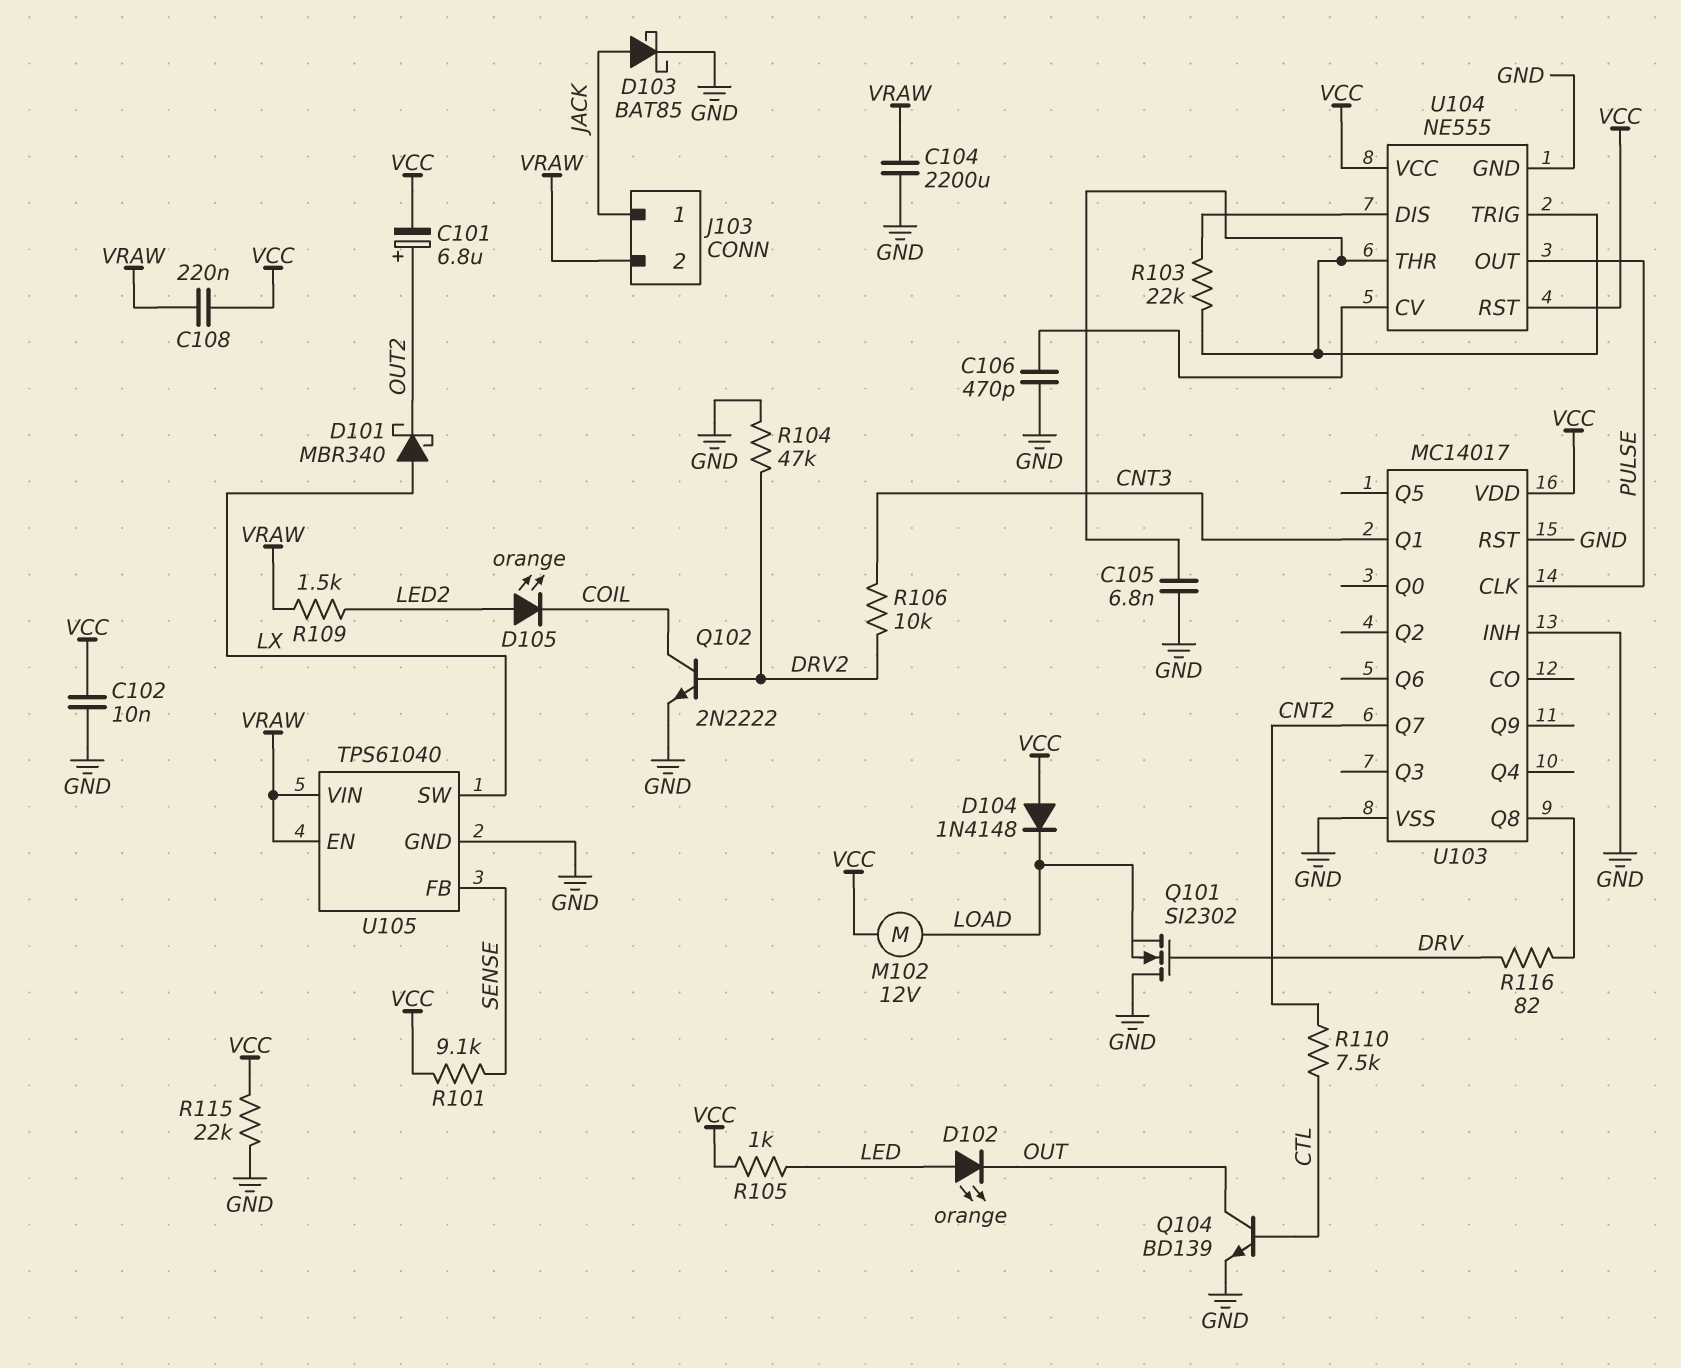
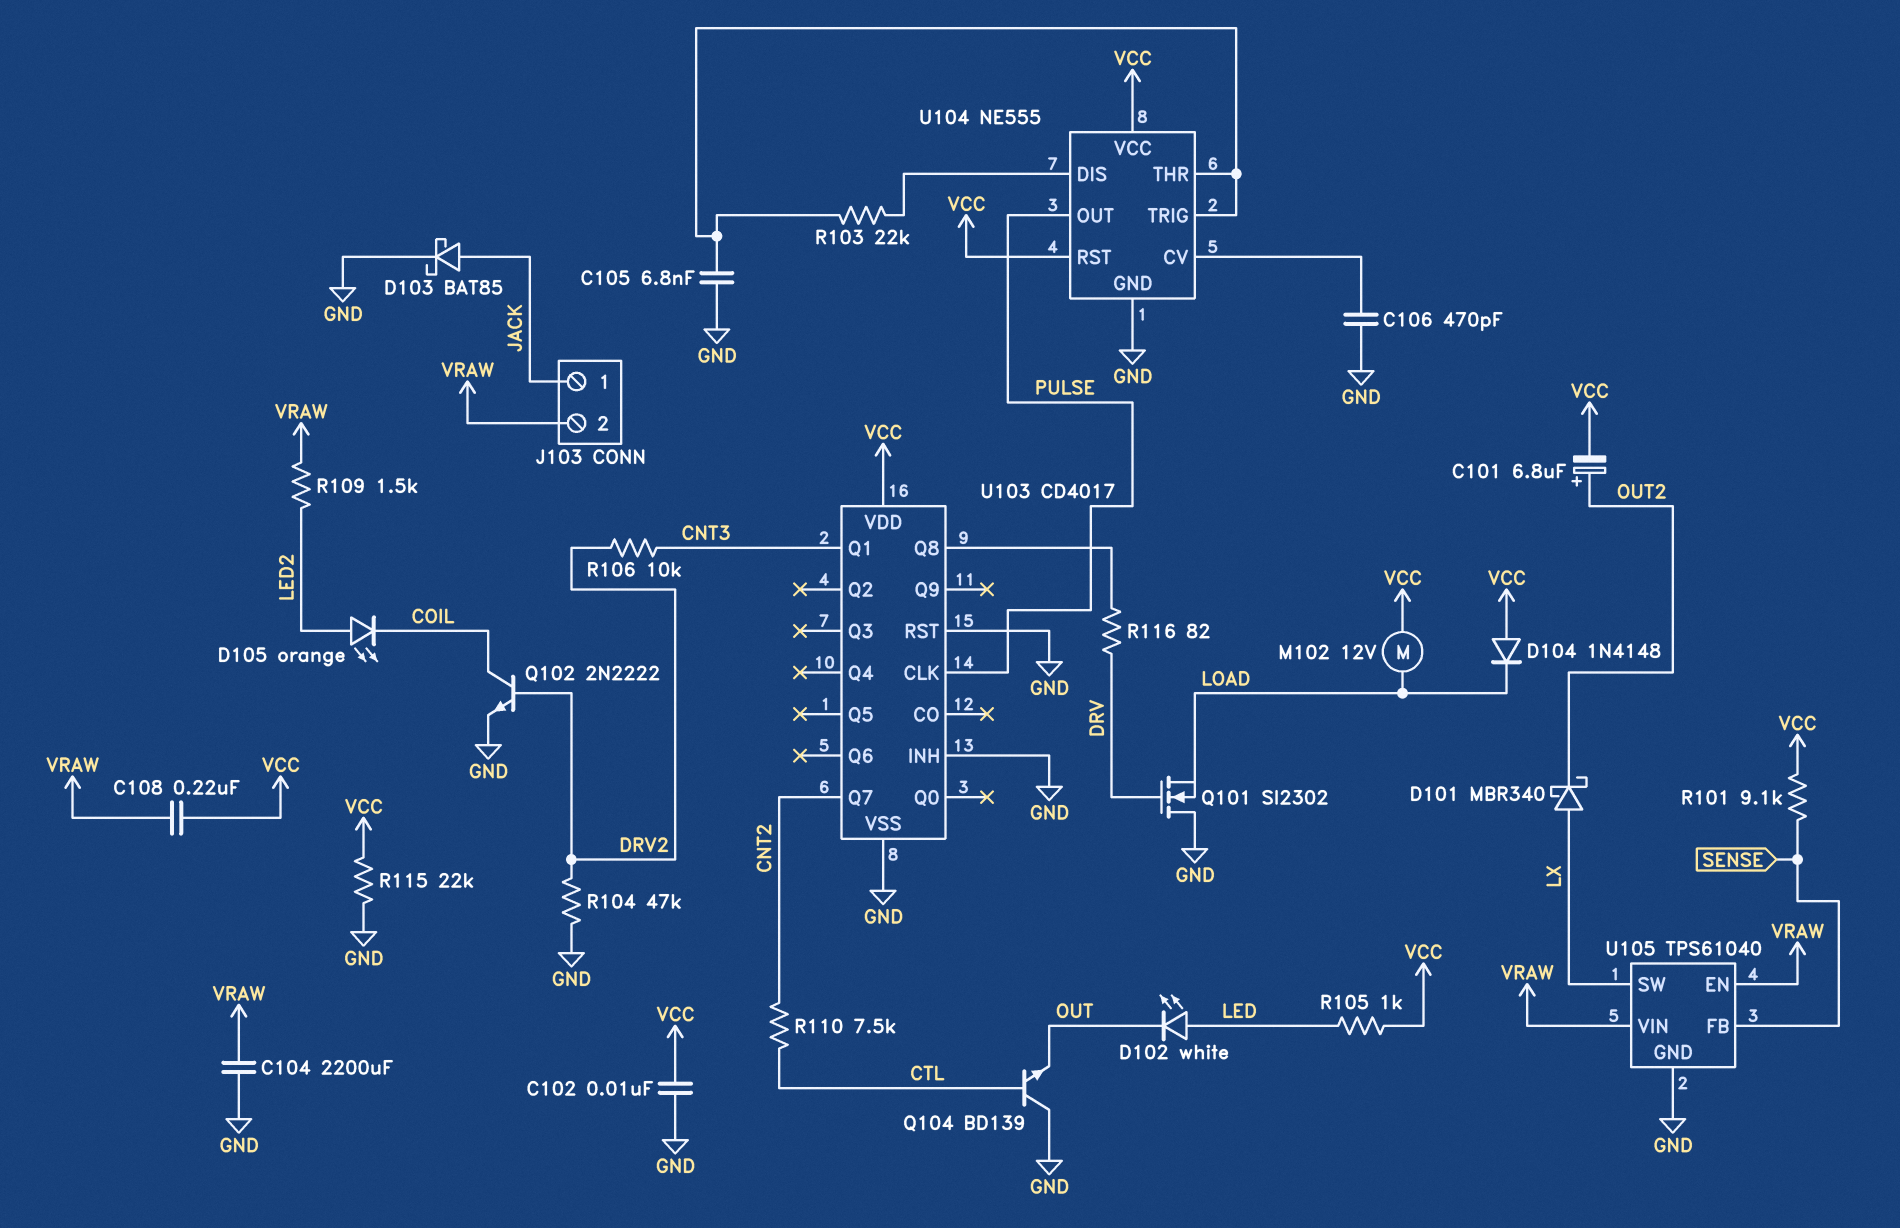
D102: LED orange (A LED, K OUT) -> LED white (A LED, K OUT)
Q104: NPN BD139 (B CTL, C OUT, E GND) -> NPN BD139 (B CTL, C GND, E OUT)
U103: MC14017 -> CD4017

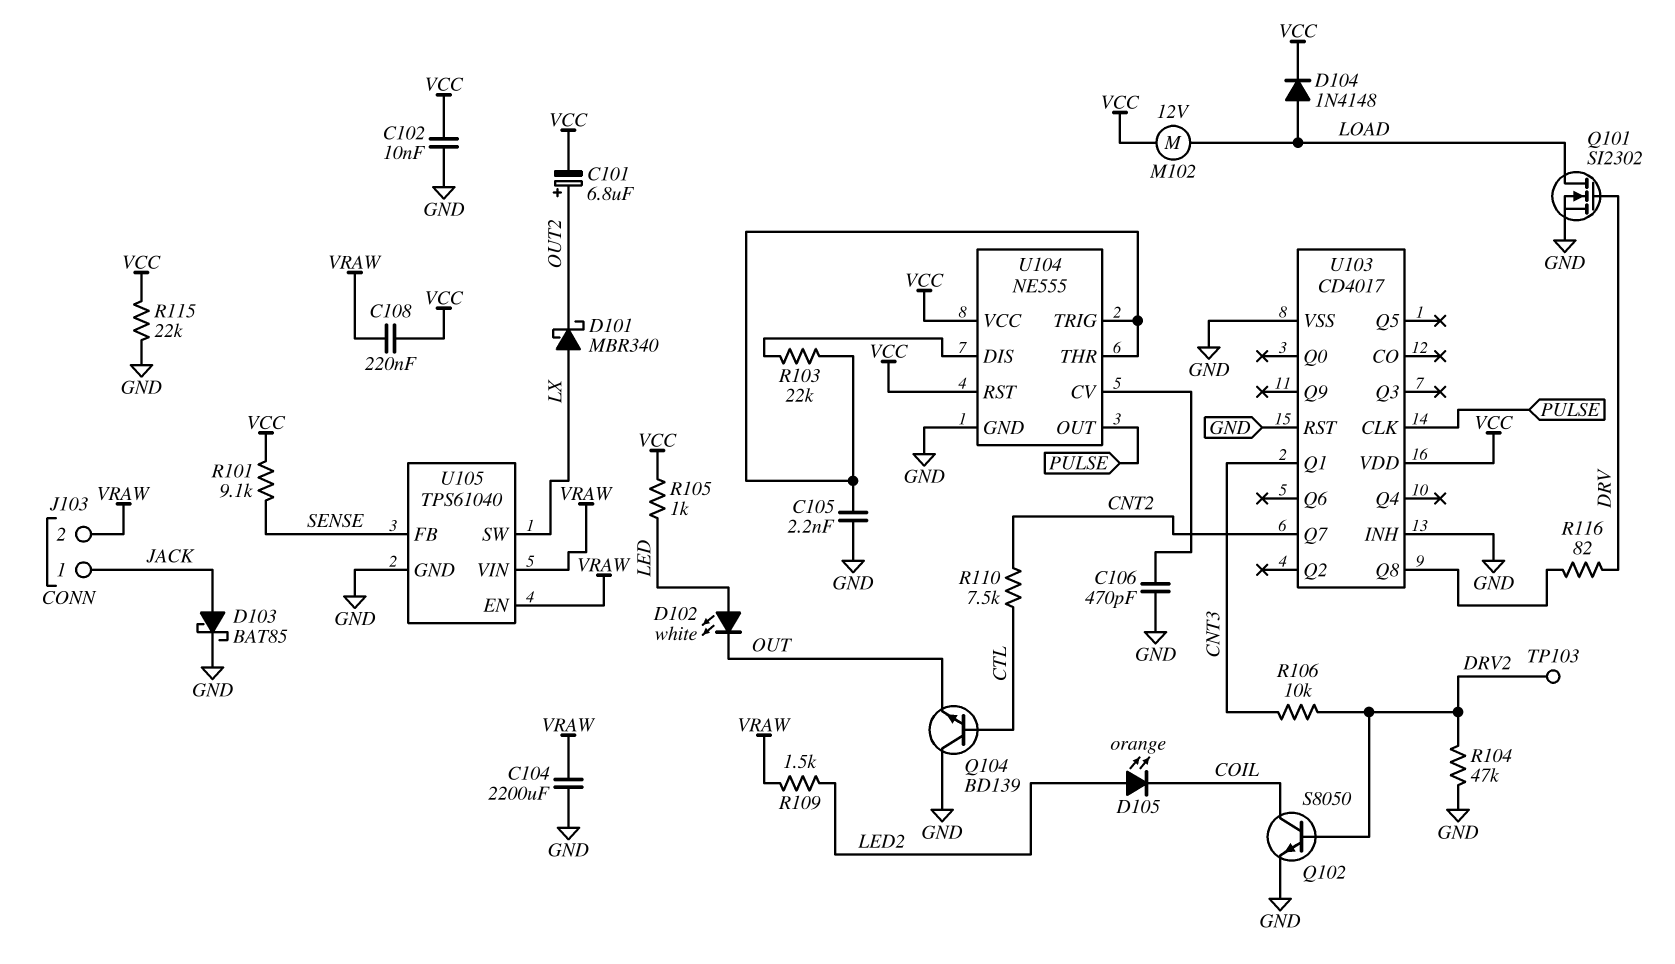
C105: 6.8nF (GND, U104/THR) -> 2.2nF (GND, U104/THR)
D104: diode 1N4148 (A VCC, K LOAD) -> diode 1N4148 (A LOAD, K VCC)
Q101: NMOS SI2302 (G DRV, D GND, S LOAD) -> NMOS SI2302 (G DRV, D LOAD, S GND)
Q102: NPN 2N2222 (B DRV2, C COIL, E GND) -> NPN S8050 (B DRV2, C COIL, E GND)
TP103: none -> test point (DRV2)

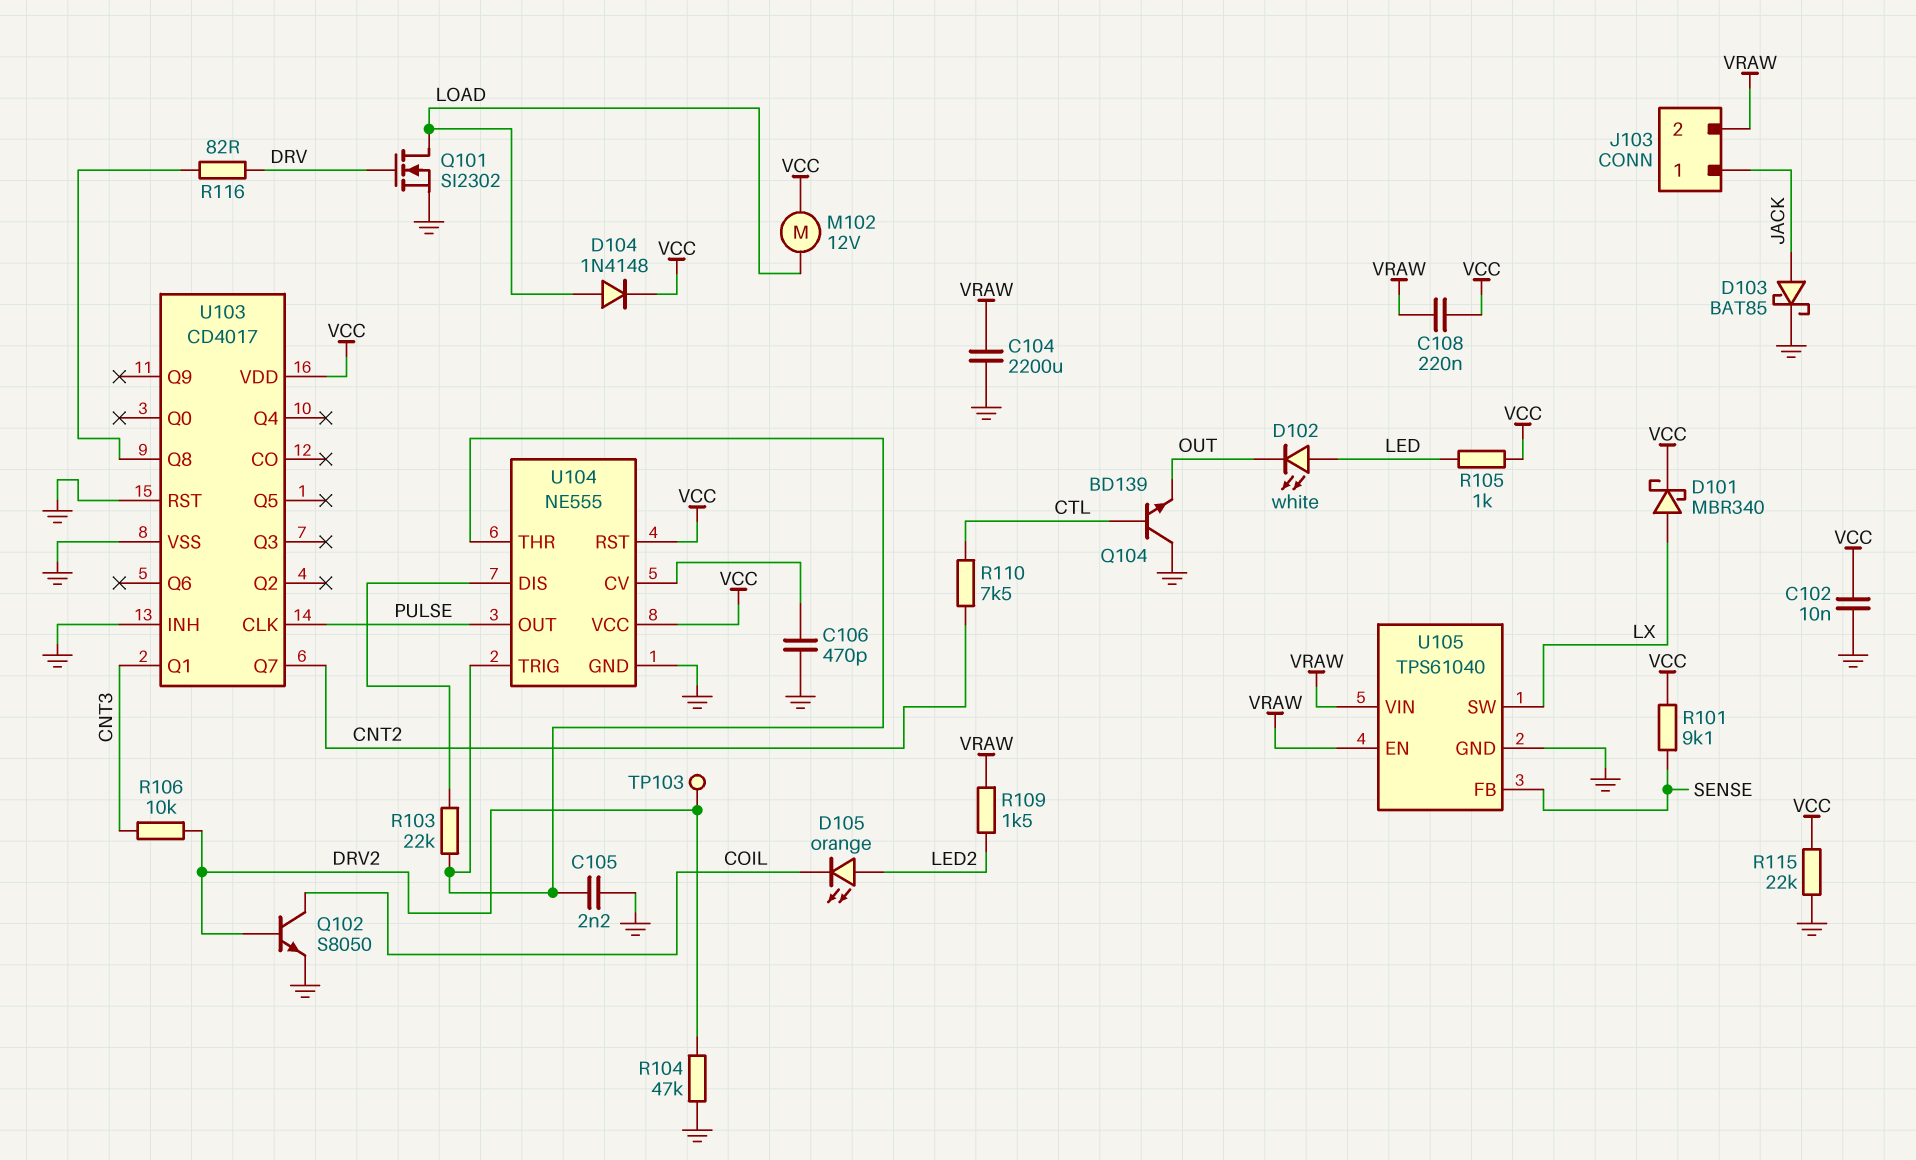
C101: 6.8uF (plus OUT2, minus VCC) -> none
D101: schottky MBR340 (A LX, K OUT2) -> schottky MBR340 (A LX, K VCC)

